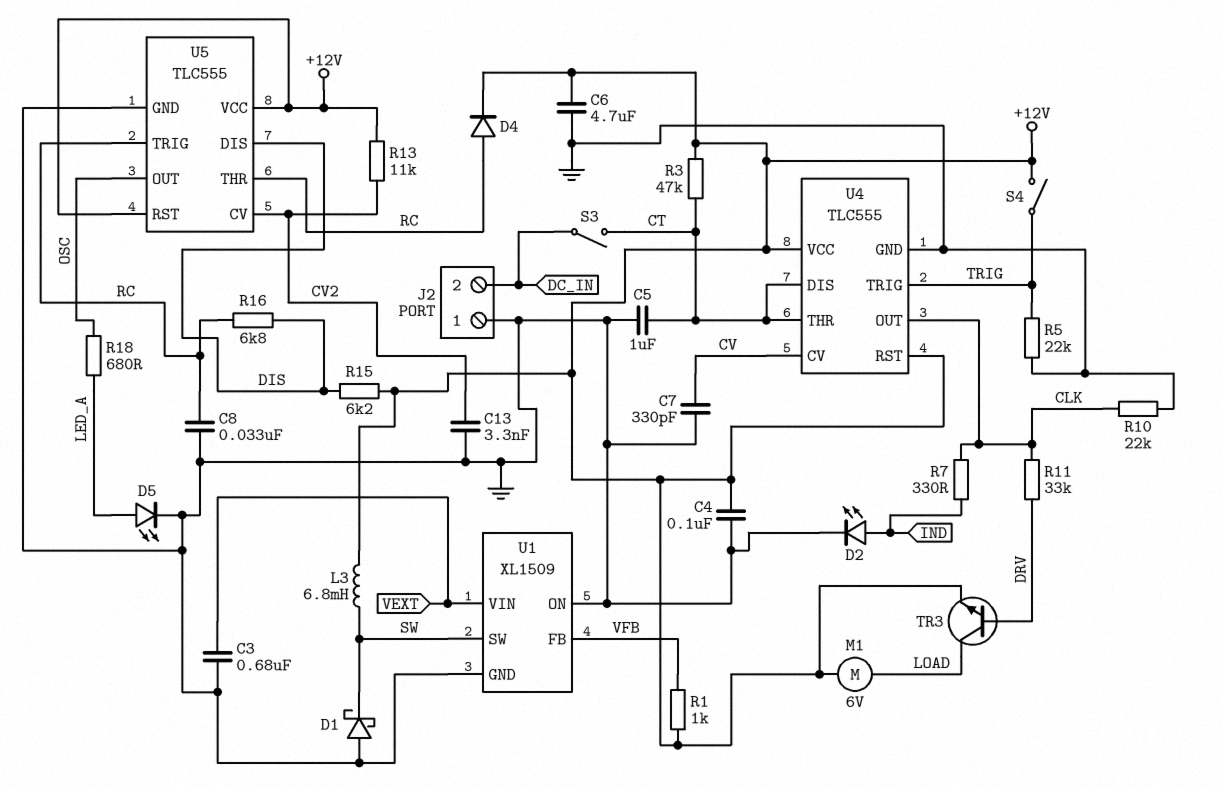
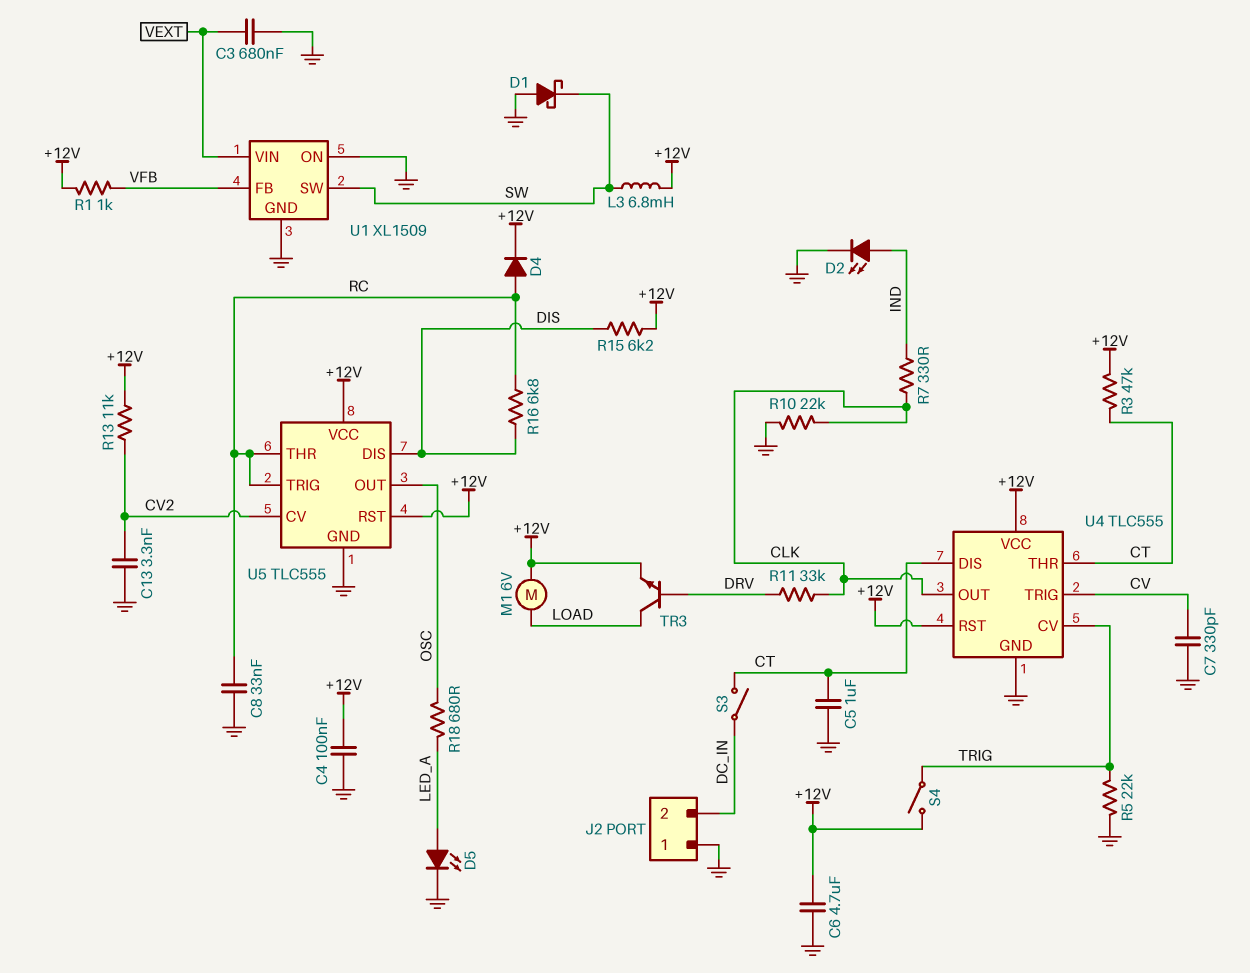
U4 pin CV: CV -> TRIG
U4 pin TRIG: TRIG -> CV

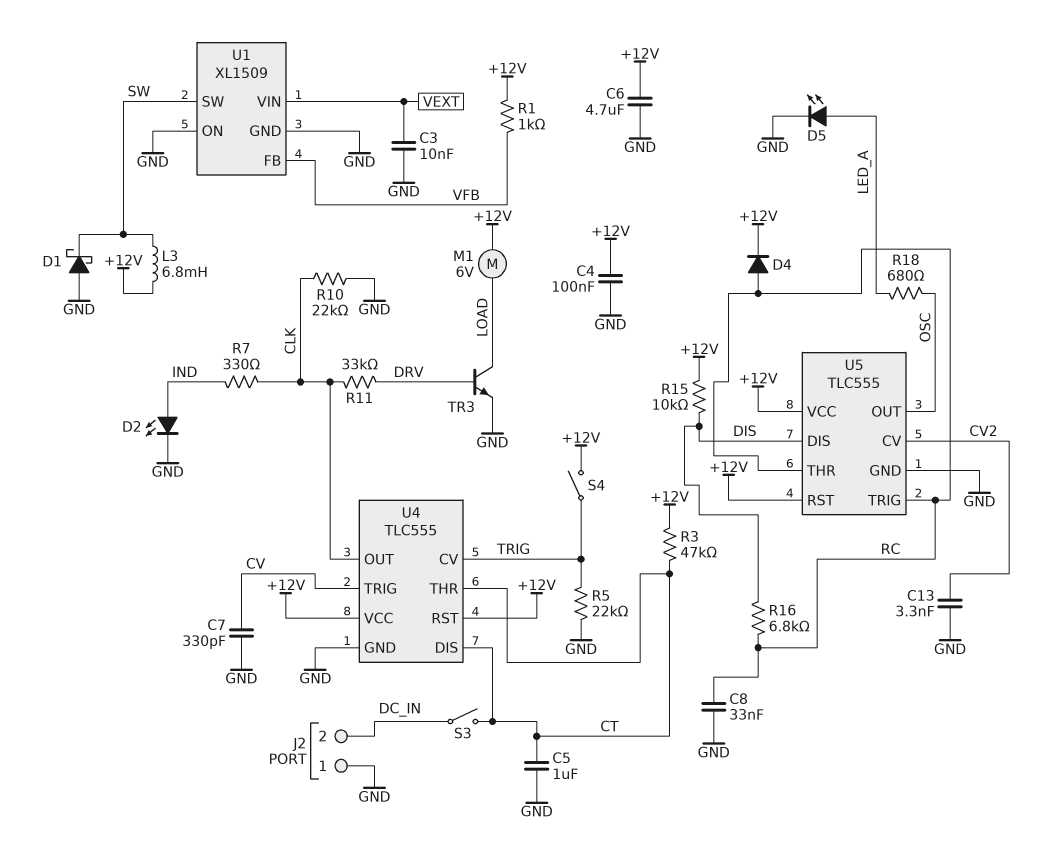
C3: 680nF (GND, VEXT) -> 10nF (GND, VEXT)
R13: 11k (+12V, CV2) -> none
R15: 6.2k (+12V, DIS) -> 10k (+12V, DIS)
TR3: NPN (B DRV, C LOAD, E +12V) -> NPN (B DRV, C LOAD, E GND)

